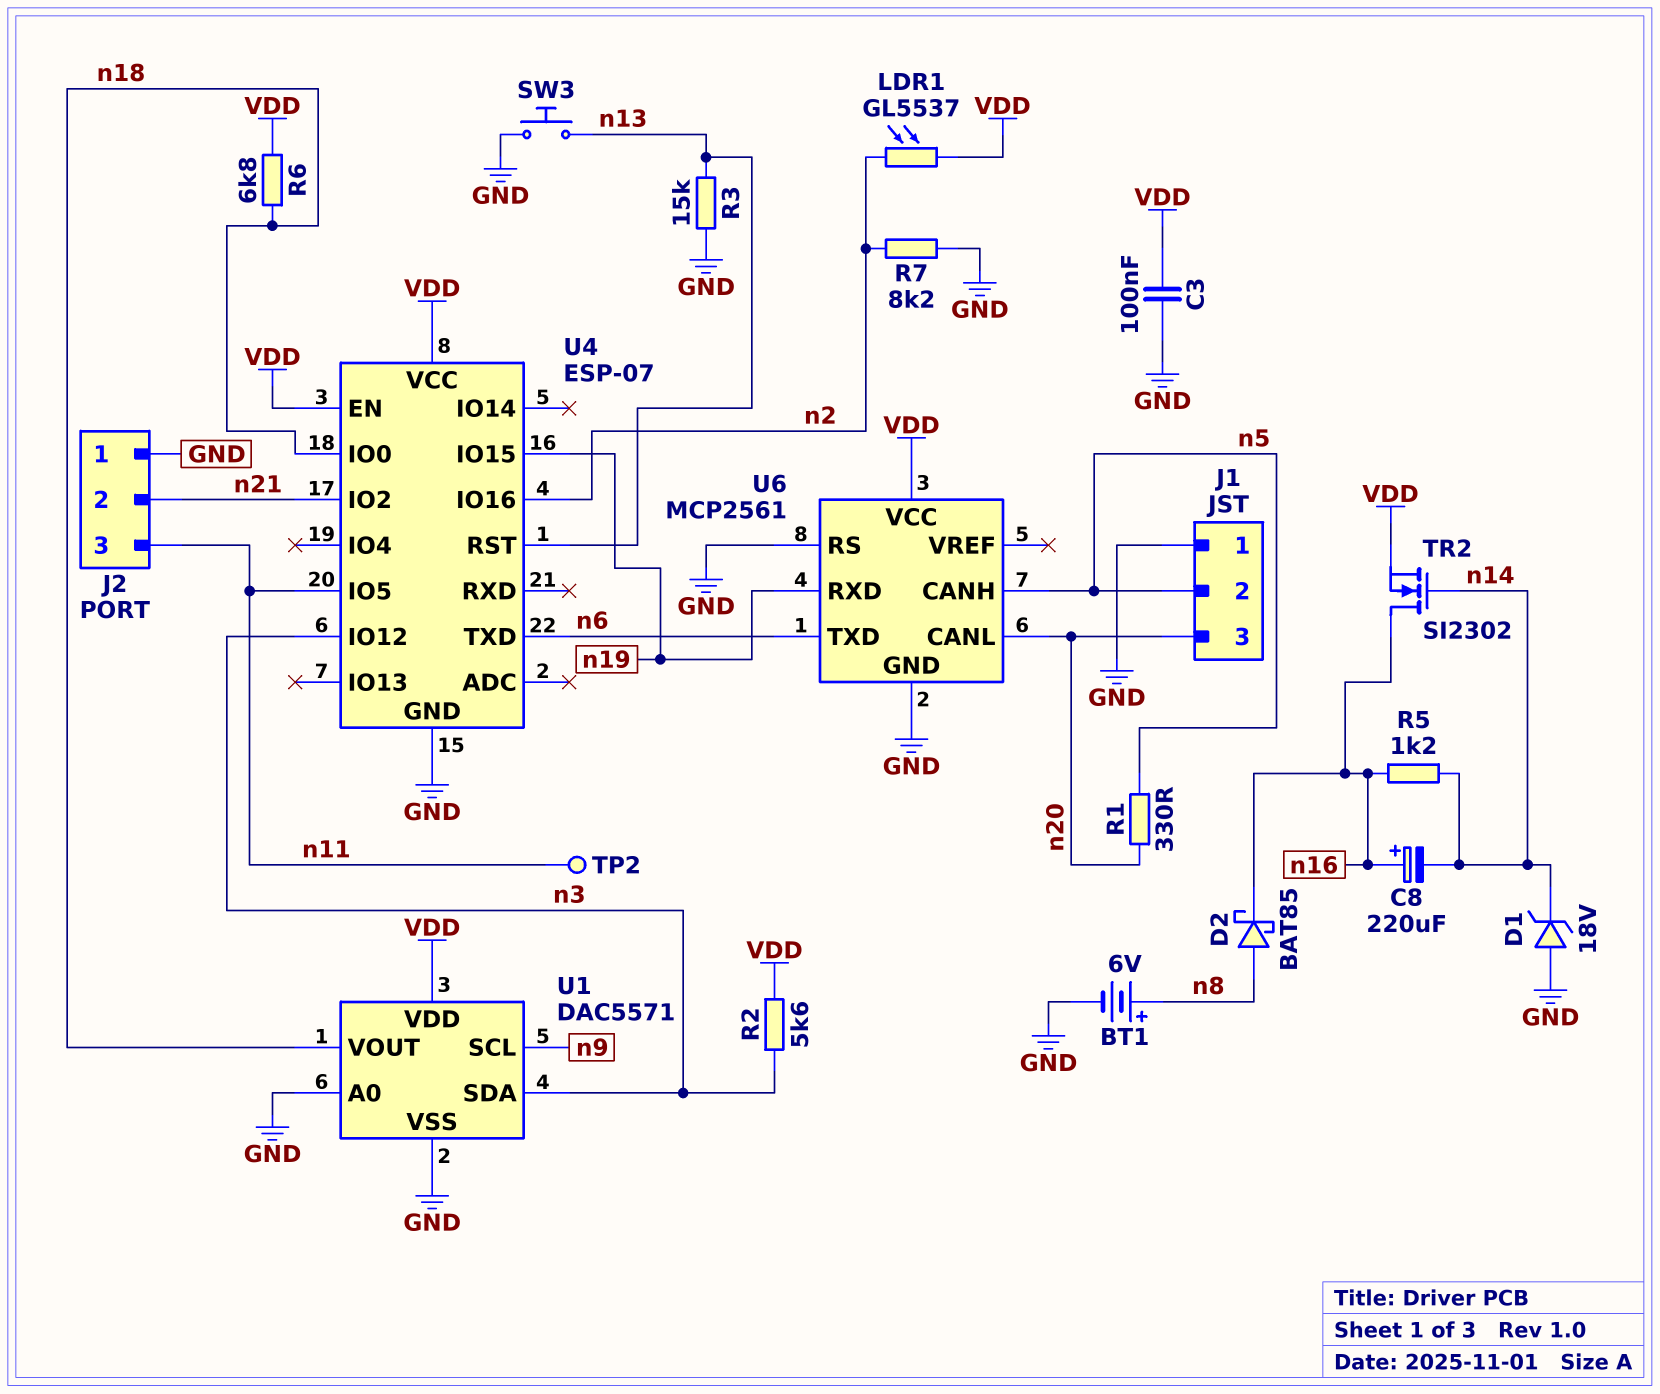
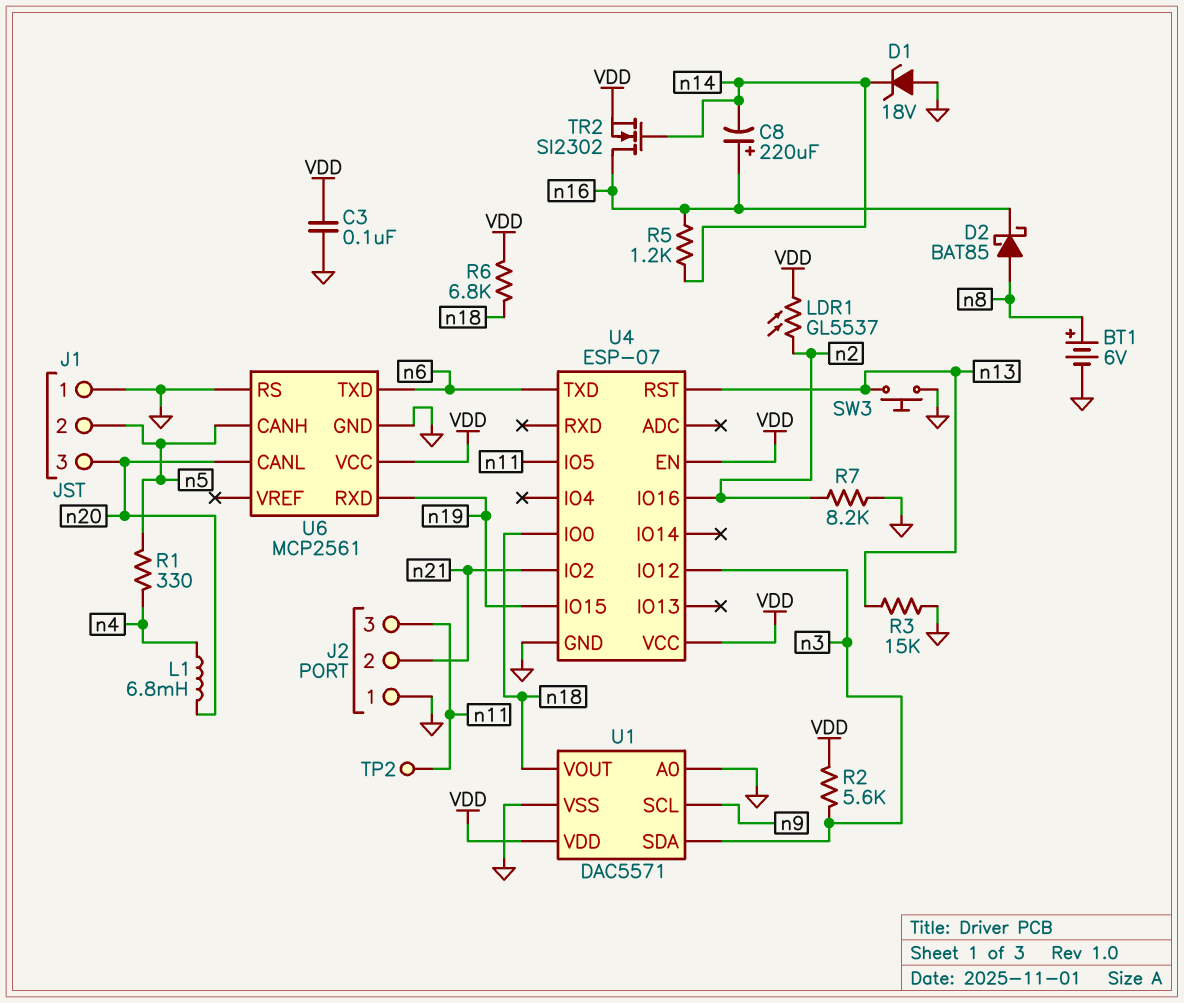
L1: none -> 6.8mH (n4, n20)
R1: 330 (n5, n20) -> 330 (n4, n5)

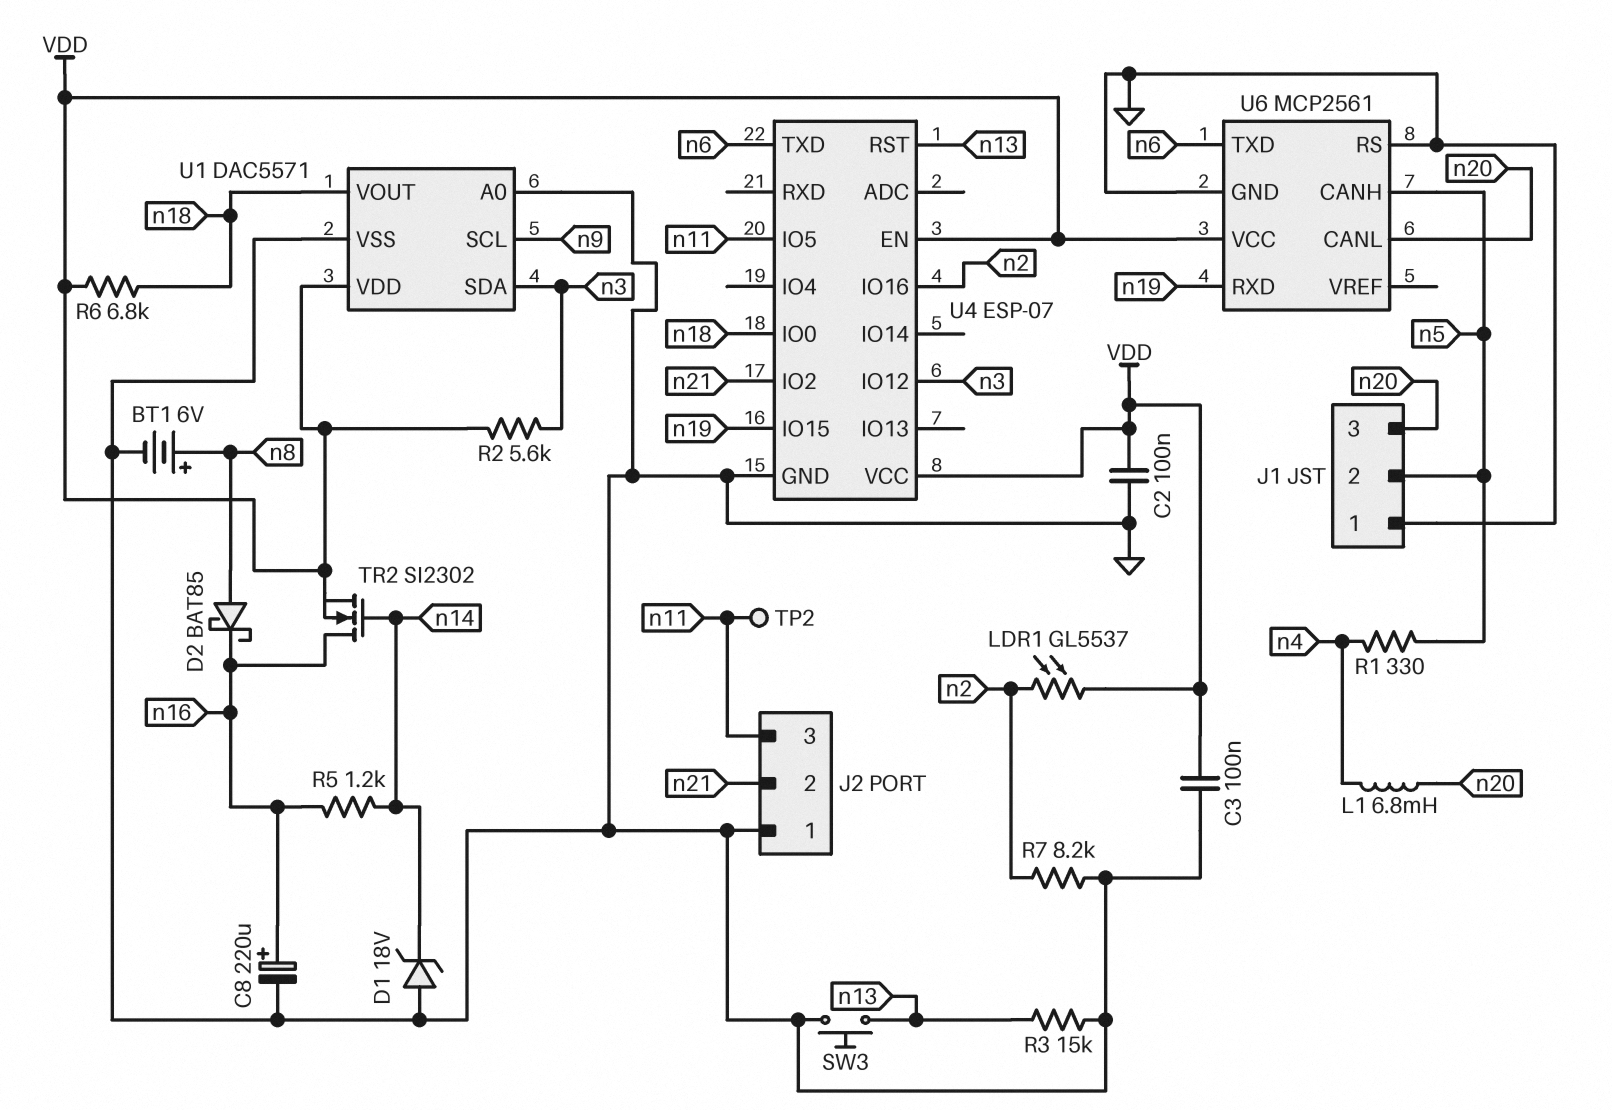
C2: none -> 100nF (GND, VDD)
C8: 220uF (plus n16, minus n14) -> 220uF (plus n16, minus GND)

